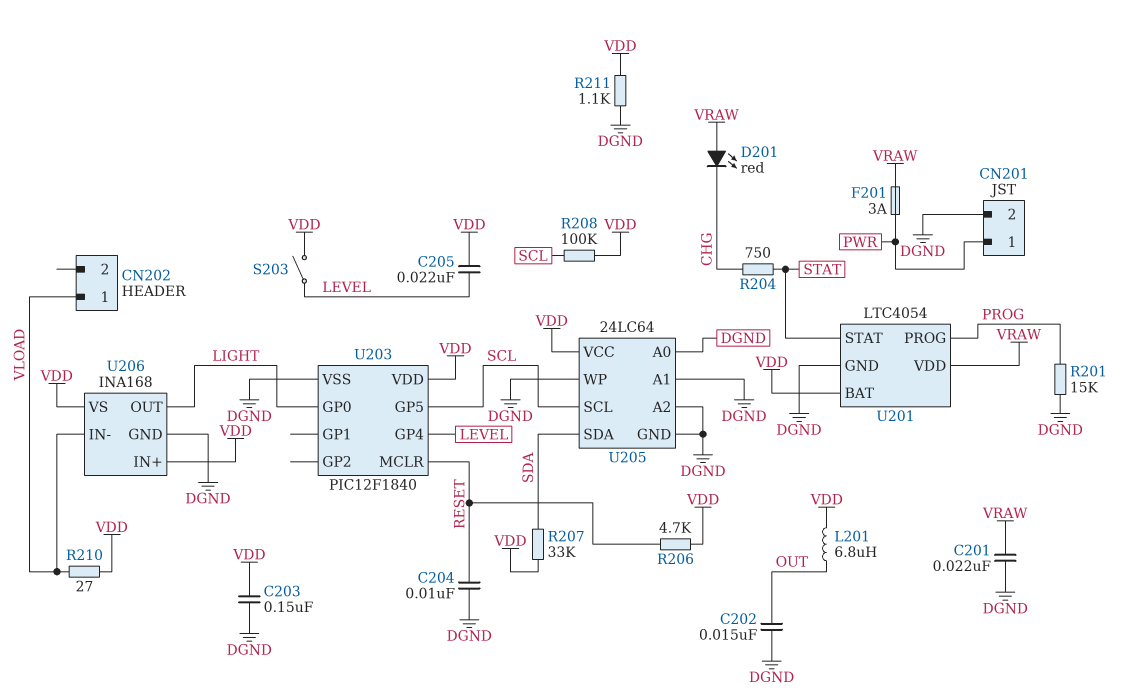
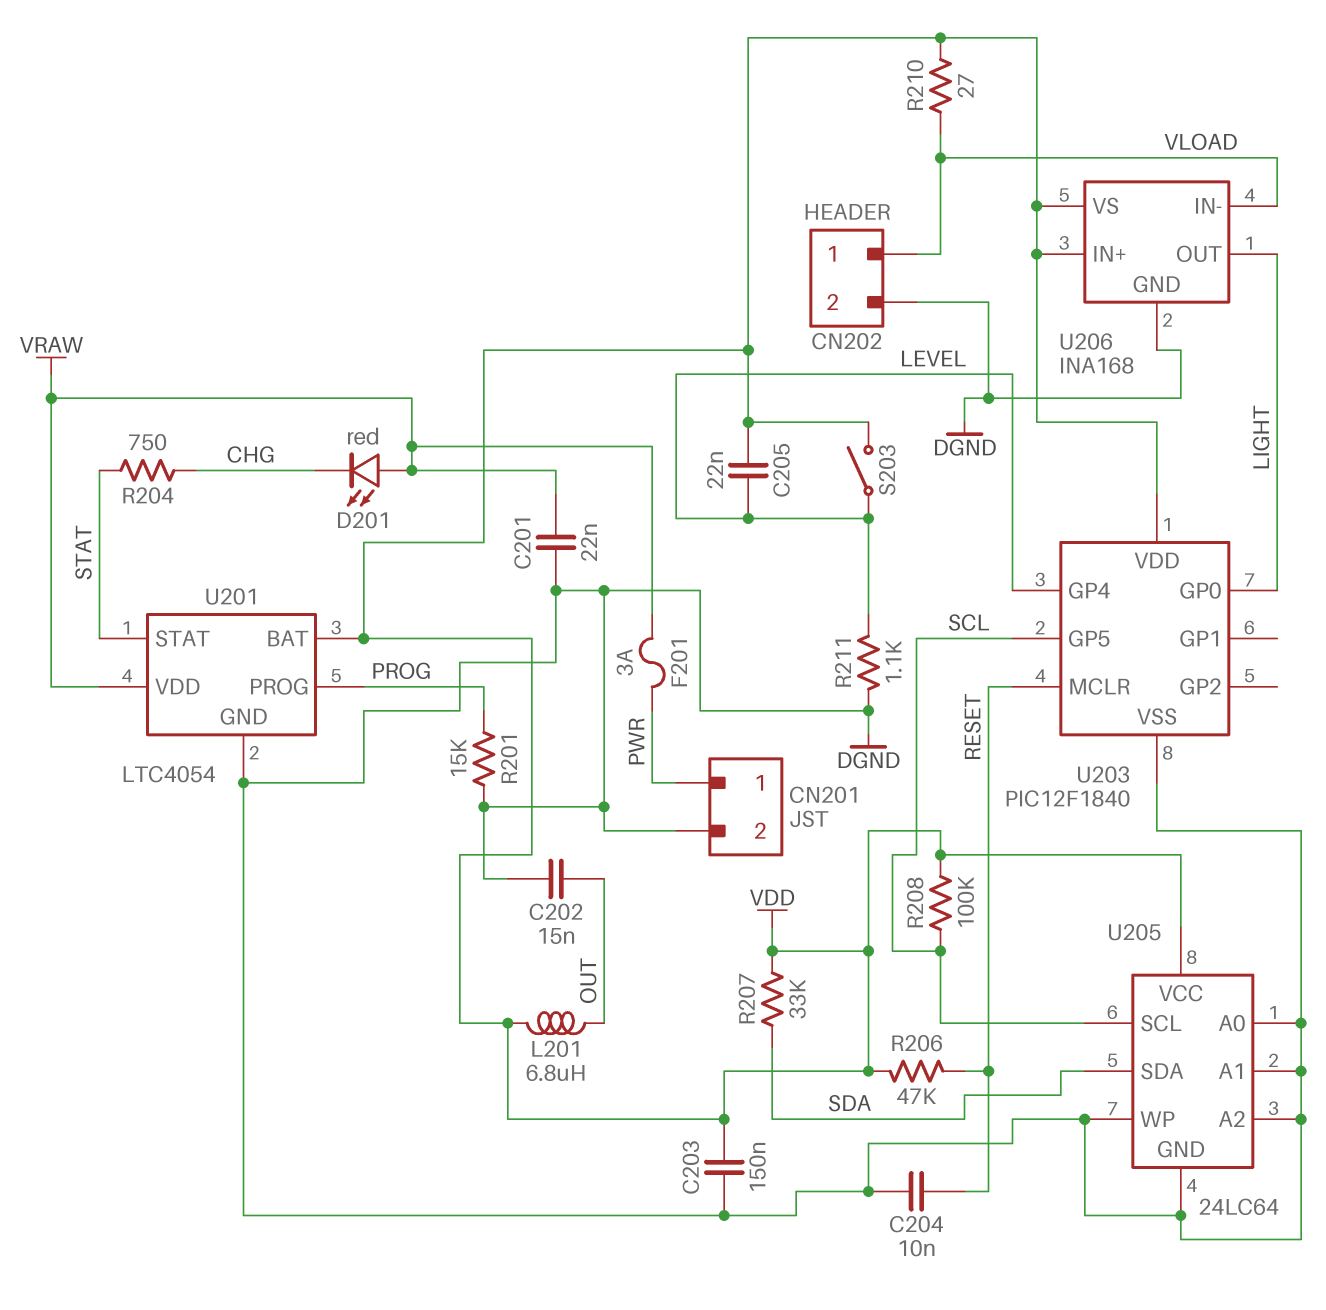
CN202 pin 2: none -> DGND
R206: 4.7k (RESET, VDD) -> 47k (RESET, VDD)
R211: 1.1k (DGND, VDD) -> 1.1k (DGND, LEVEL)

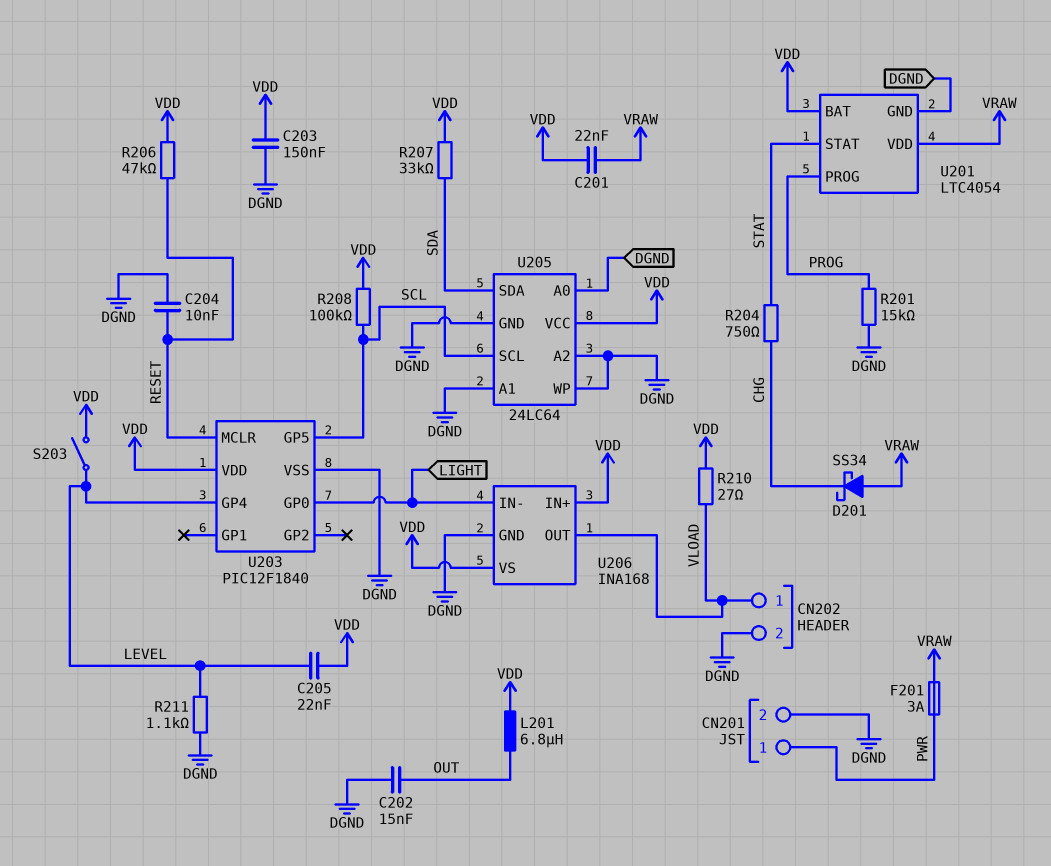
C201: 22nF (DGND, VRAW) -> 22nF (VDD, VRAW)
D201: LED red (A VRAW, K CHG) -> schottky SS34 (A VRAW, K CHG)
U206 pin IN-: VLOAD -> LIGHT
U206 pin OUT: LIGHT -> VLOAD

